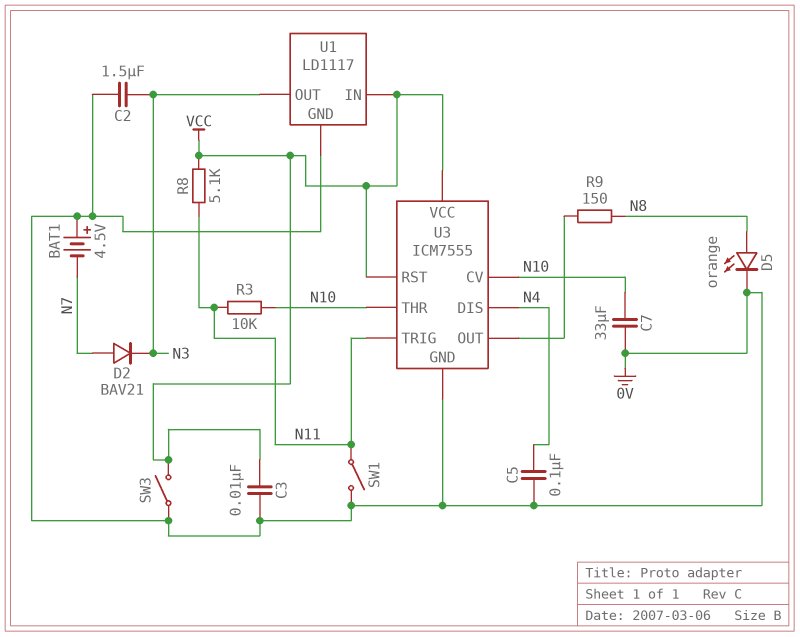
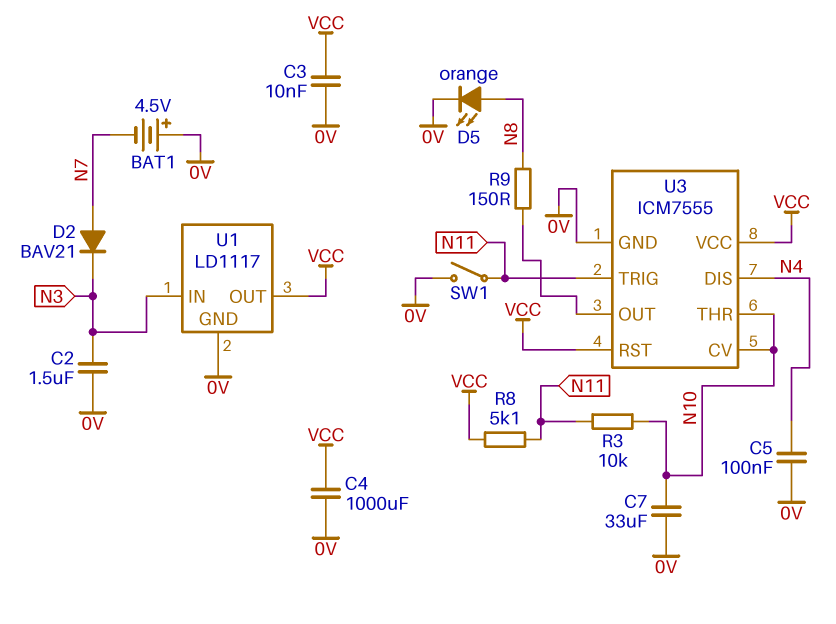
C4: none -> 1000uF (0V, VCC)
SW3: switch (0V, VCC) -> none
U1 pin IN: VCC -> N3
U1 pin OUT: N3 -> VCC

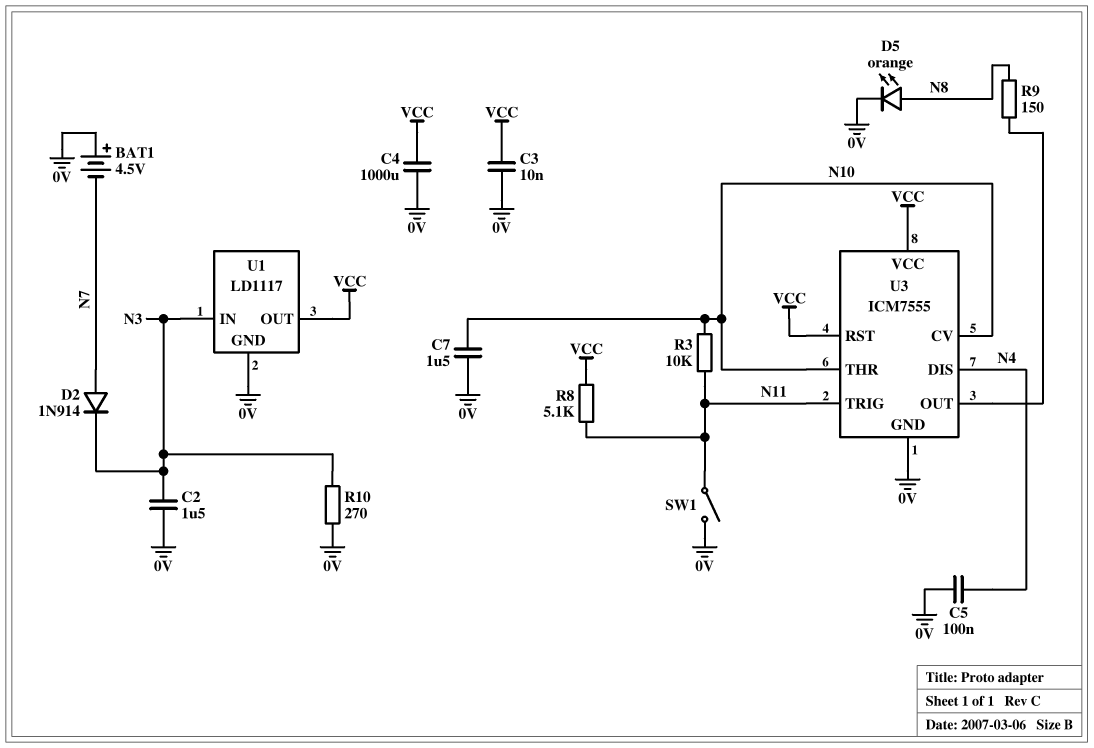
C7: 33uF (0V, N10) -> 1.5uF (0V, N10)
D2: diode BAV21 (A N7, K N3) -> diode 1N914 (A N7, K N3)
R10: none -> 270 (0V, N3)

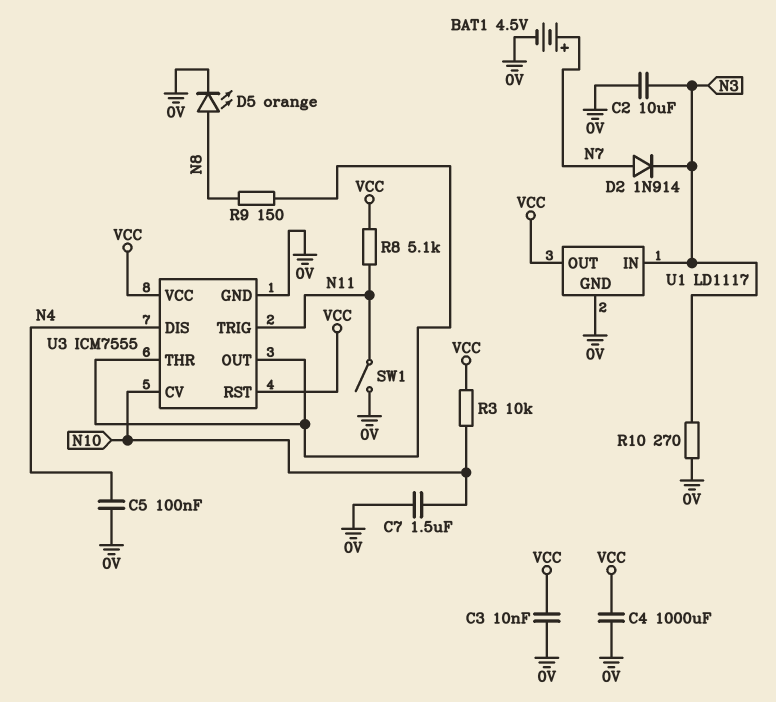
BAT1: 4.5V (plus 0V, minus N7) -> 4.5V (plus N7, minus 0V)
C2: 1.5uF (0V, N3) -> 10uF (0V, N3)
R3: 10k (N10, N11) -> 10k (N10, VCC)
U3 pin THR: N10 -> U3/OUT

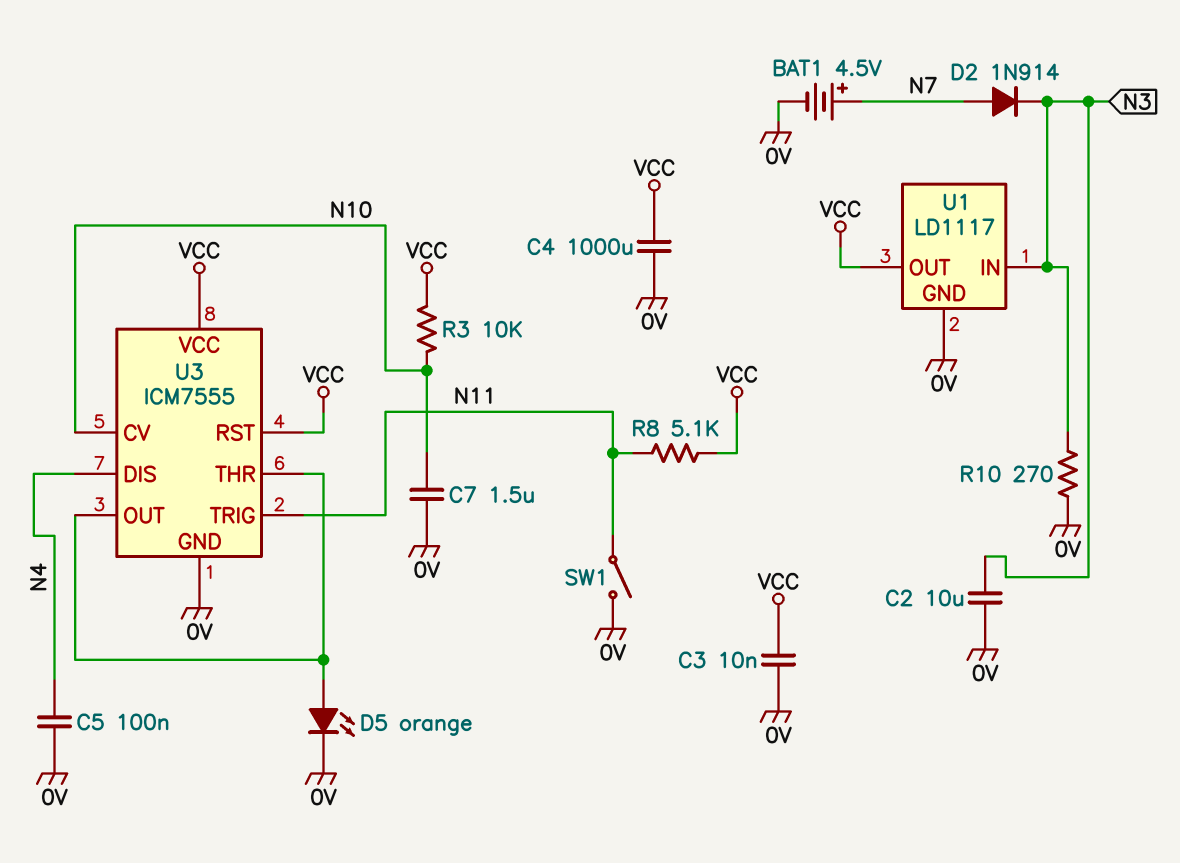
D5: LED orange (A N8, K 0V) -> LED orange (A U3/OUT, K 0V)
R9: 150 (N8, U3/OUT) -> none

